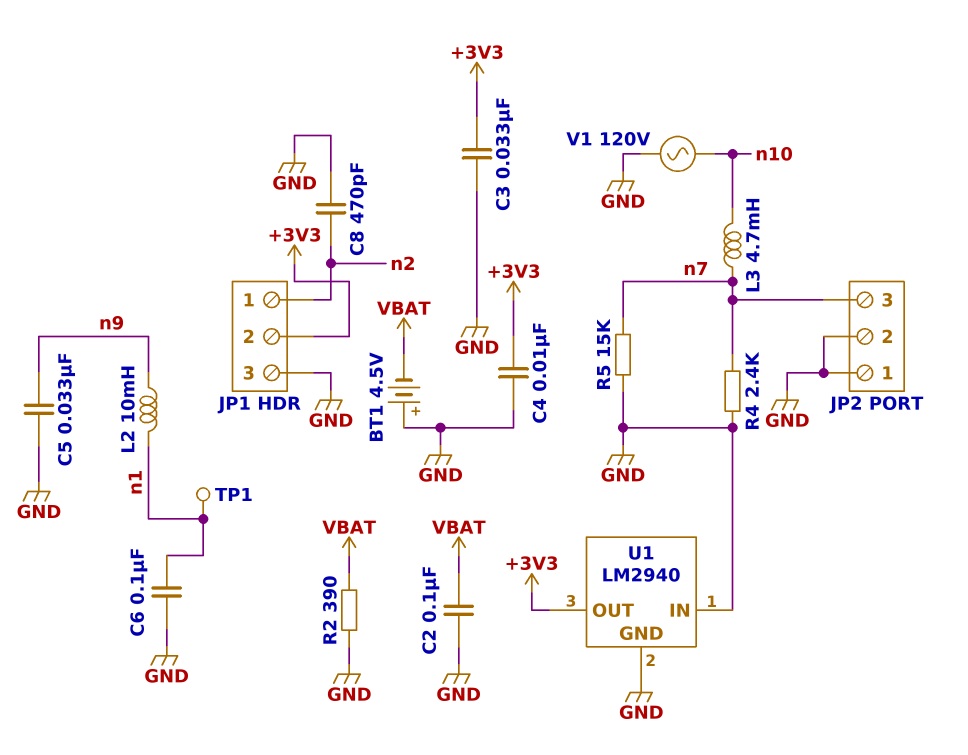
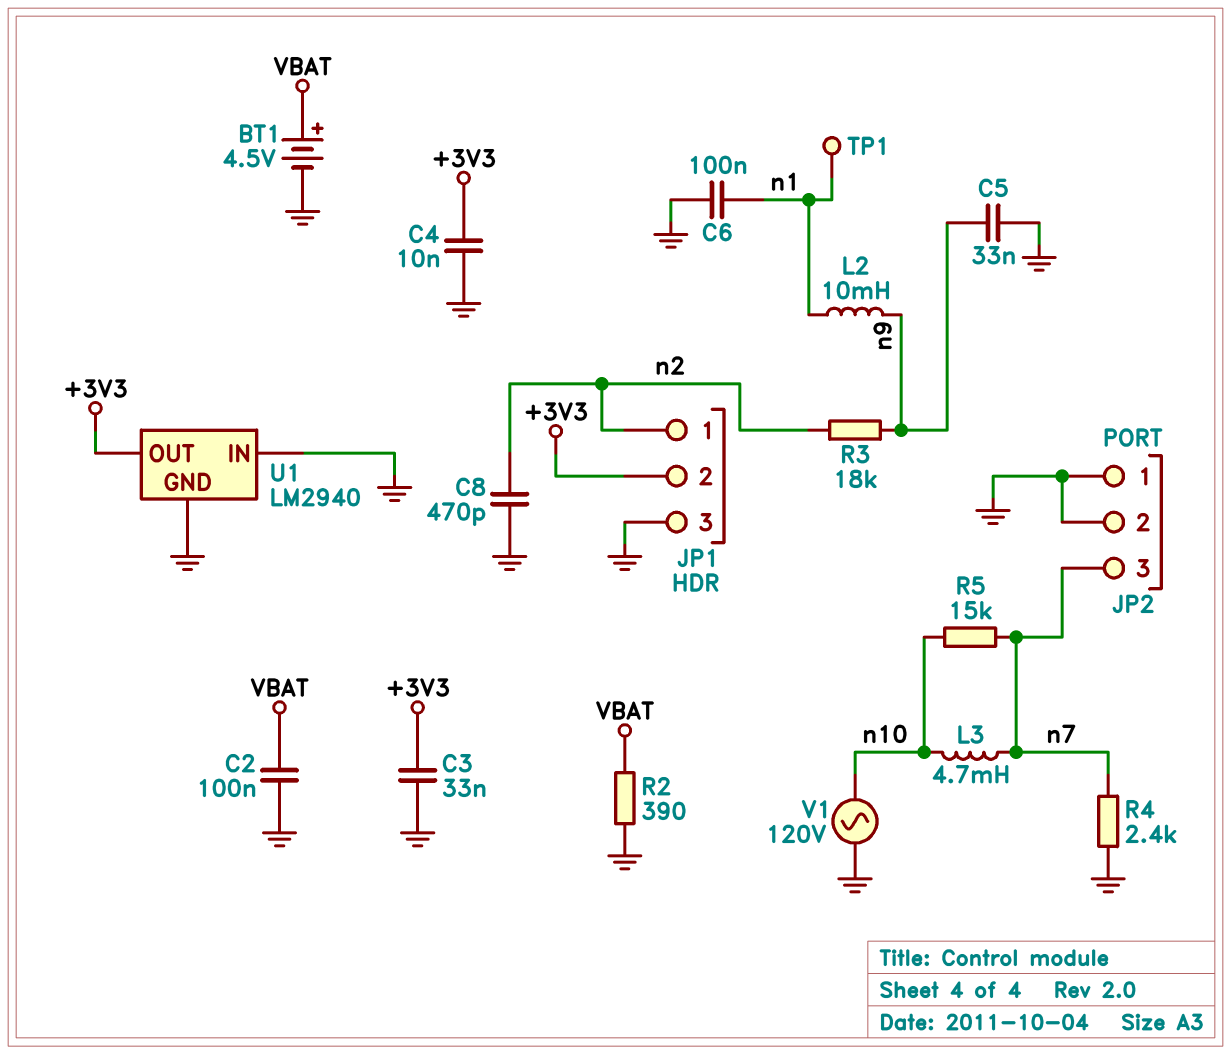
BT1: 4.5V (plus GND, minus VBAT) -> 4.5V (plus VBAT, minus GND)
R3: none -> 18k (n2, n9)
R5: 15k (GND, n7) -> 15k (n7, n10)

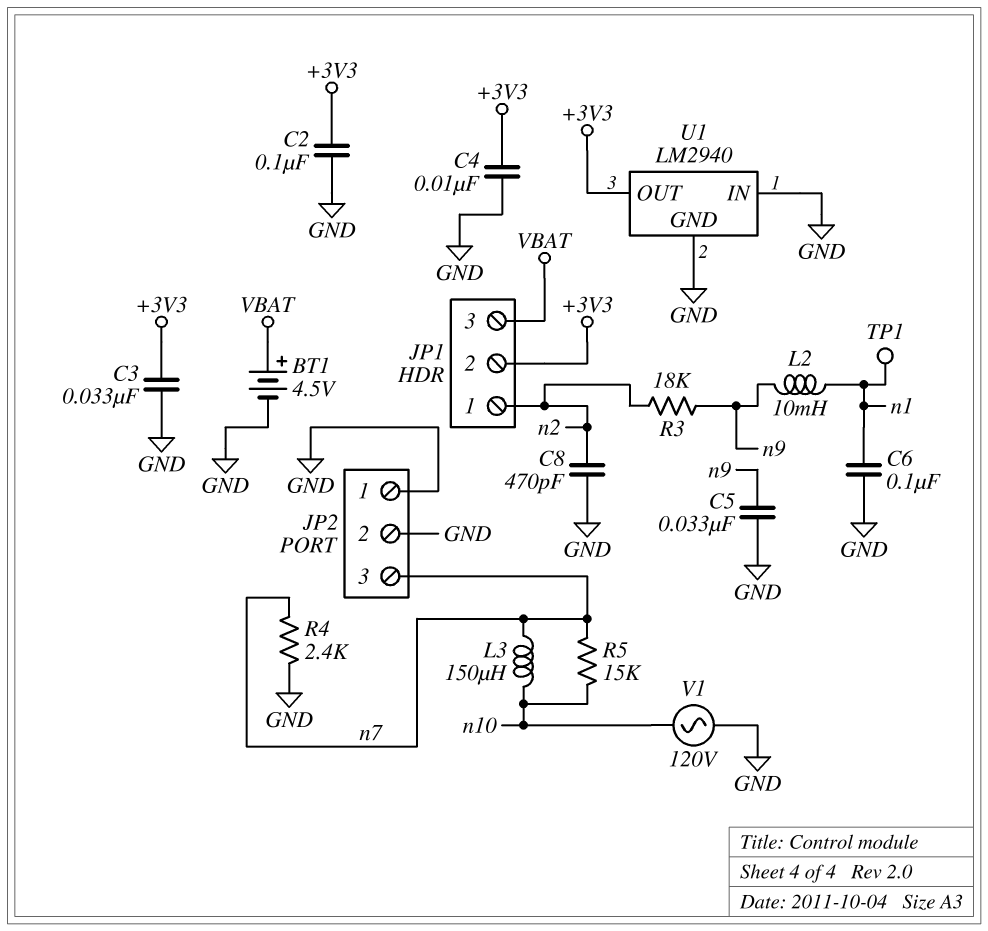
C2: 100nF (GND, VBAT) -> 100nF (+3V3, GND)
JP1 pin 3: GND -> VBAT
L3: 4.7mH (n7, n10) -> 150uH (n7, n10)
R2: 390 (GND, VBAT) -> none

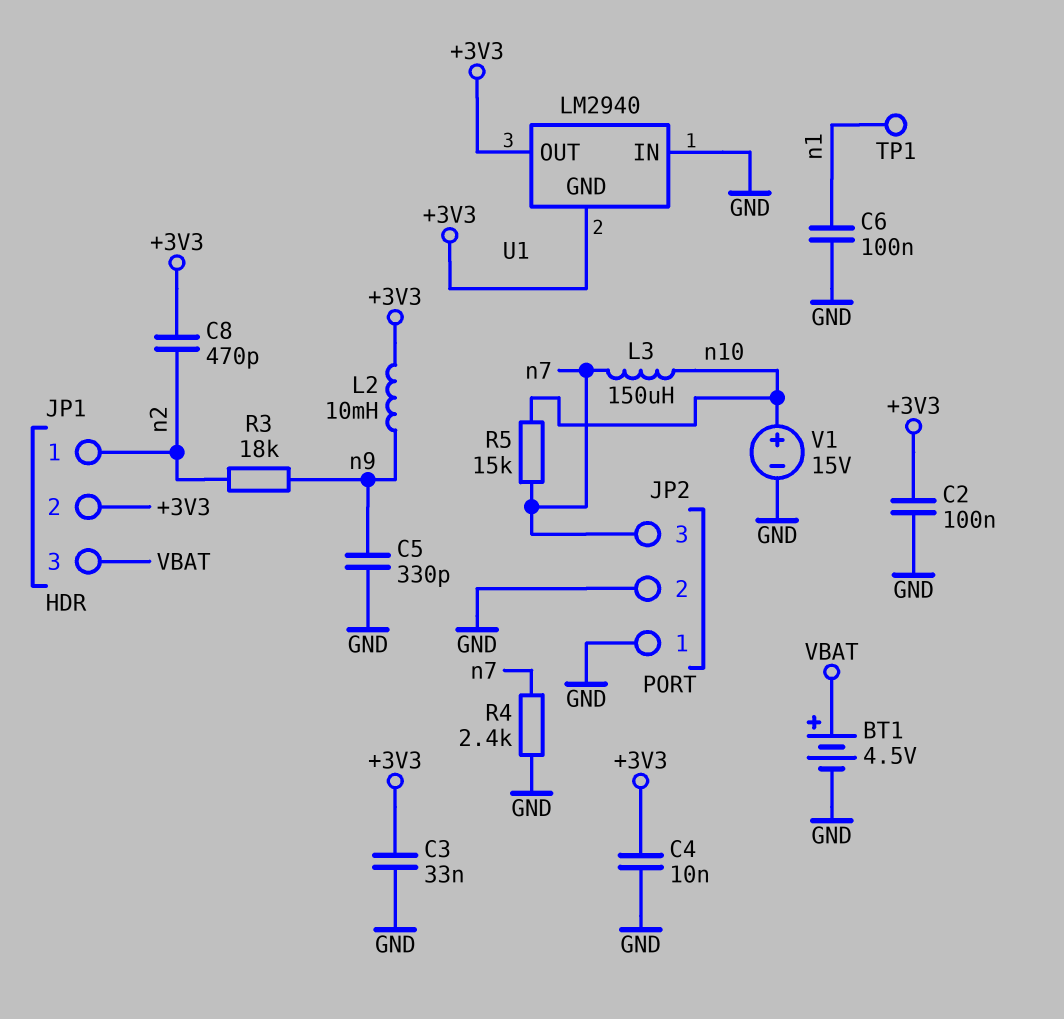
C5: 33nF (GND, n9) -> 330pF (GND, n9)
C8: 470pF (GND, n2) -> 470pF (+3V3, n2)
L2: 10mH (n1, n9) -> 10mH (+3V3, n9)
U1 pin GND: GND -> +3V3
V1: AC 120V (GND, n10) -> 15V (plus n10, minus GND)

